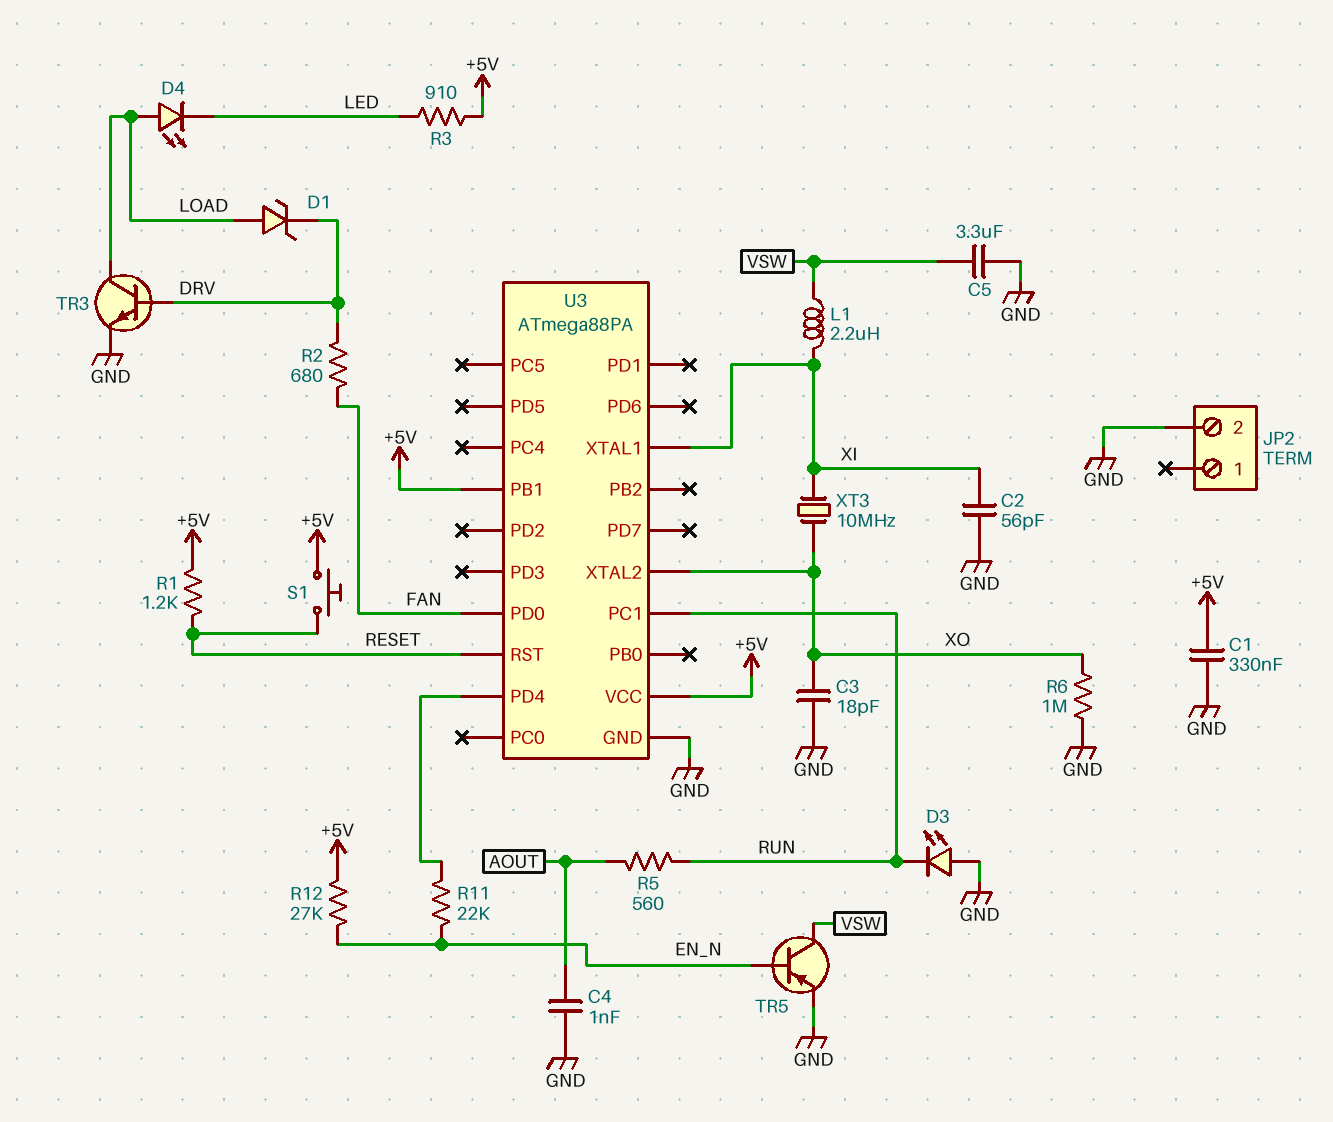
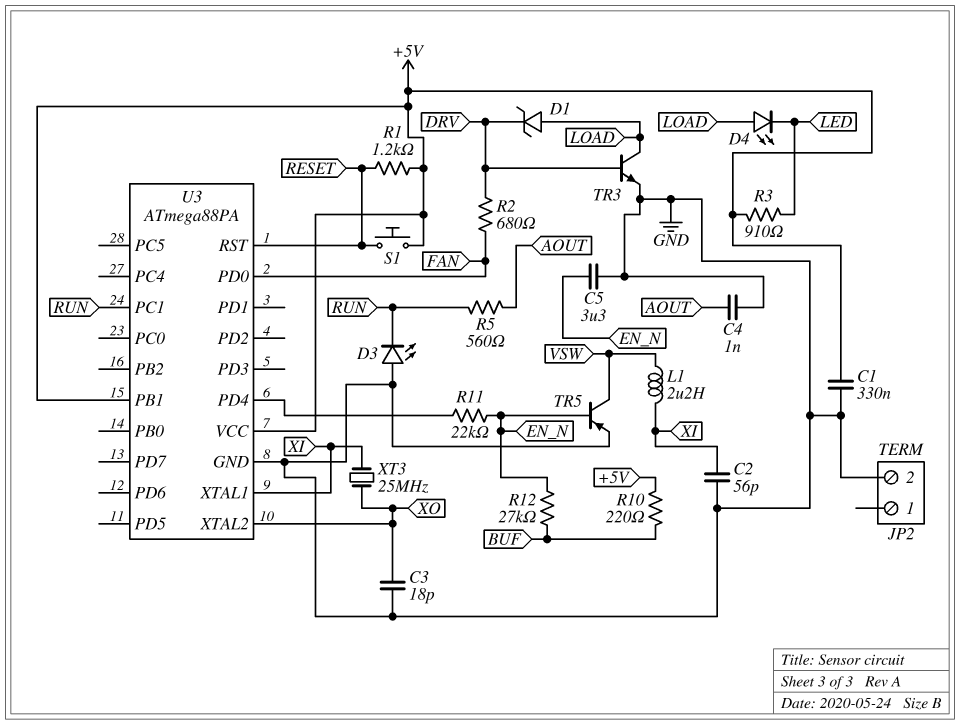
C5: 3.3uF (GND, VSW) -> 3.3uF (EN_N, GND)
R6: 1M (GND, XO) -> none
R10: none -> 220 (+5V, BUF)
R12: 27k (+5V, EN_N) -> 27k (BUF, EN_N)
XT3: 10MHz (XI, XO) -> 25MHz (XI, XO)

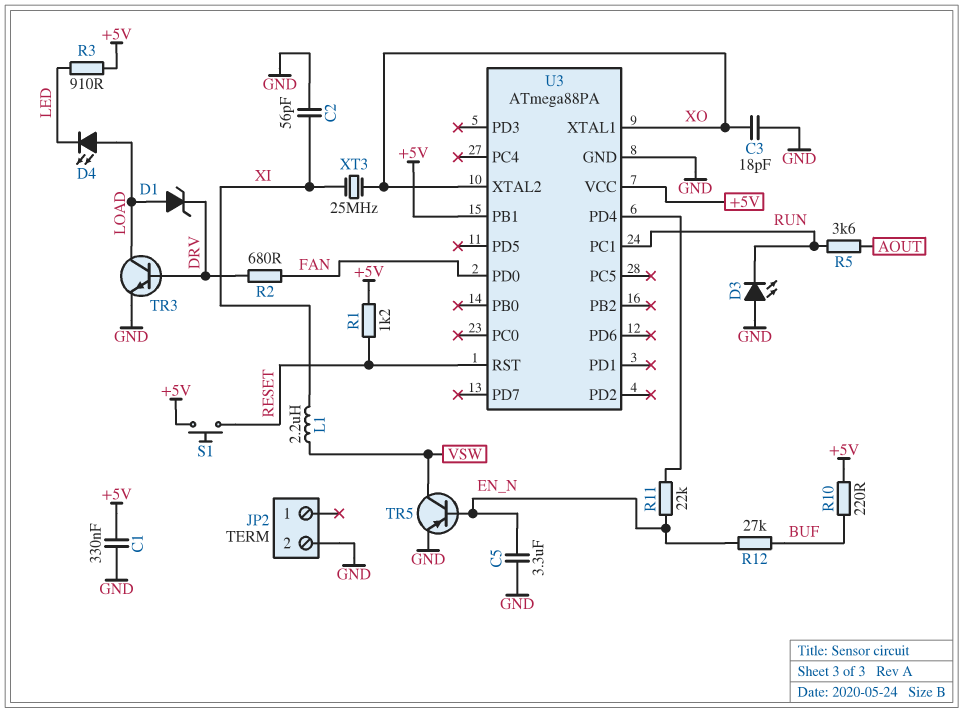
C4: 1nF (AOUT, GND) -> none
R5: 560 (AOUT, RUN) -> 3.6k (AOUT, RUN)
U3 pin XTAL1: XI -> XO

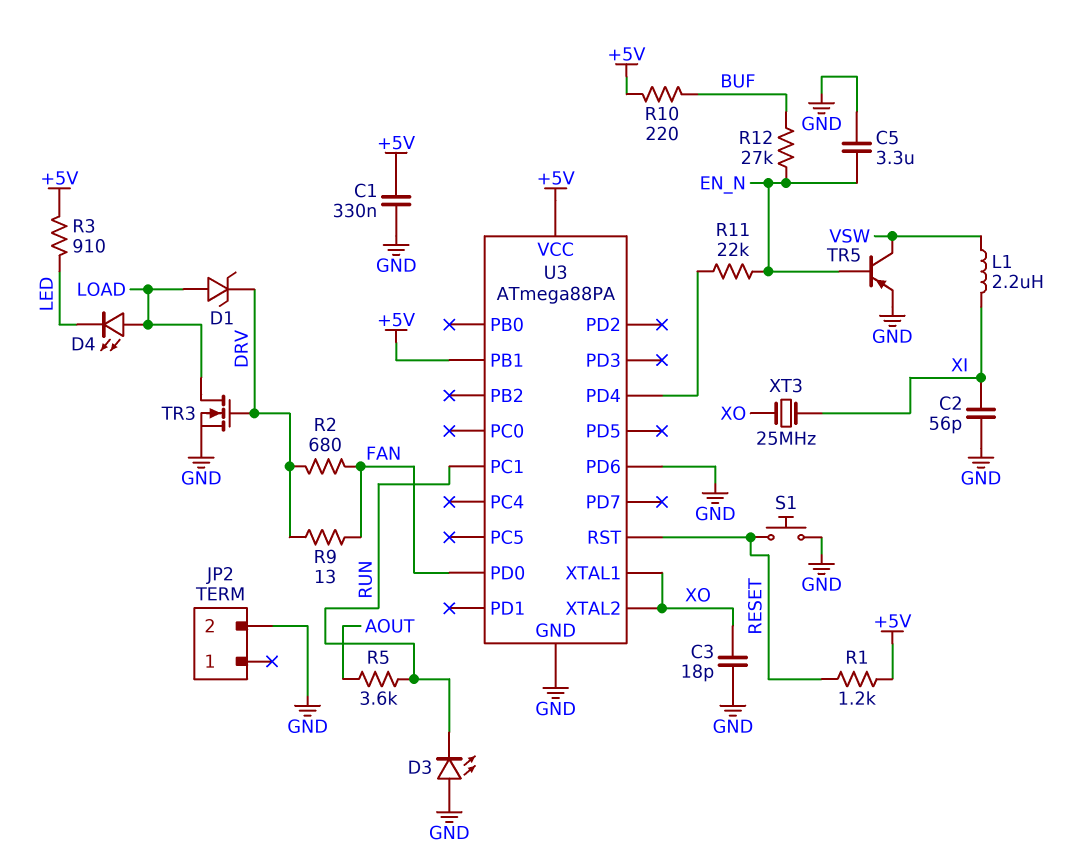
R9: none -> 13 (DRV, FAN)
S1: button (+5V, RESET) -> button (GND, RESET)
TR3: NPN (B DRV, C LOAD, E GND) -> NMOS (G DRV, D LOAD, S GND)
U3 pin PD6: none -> GND

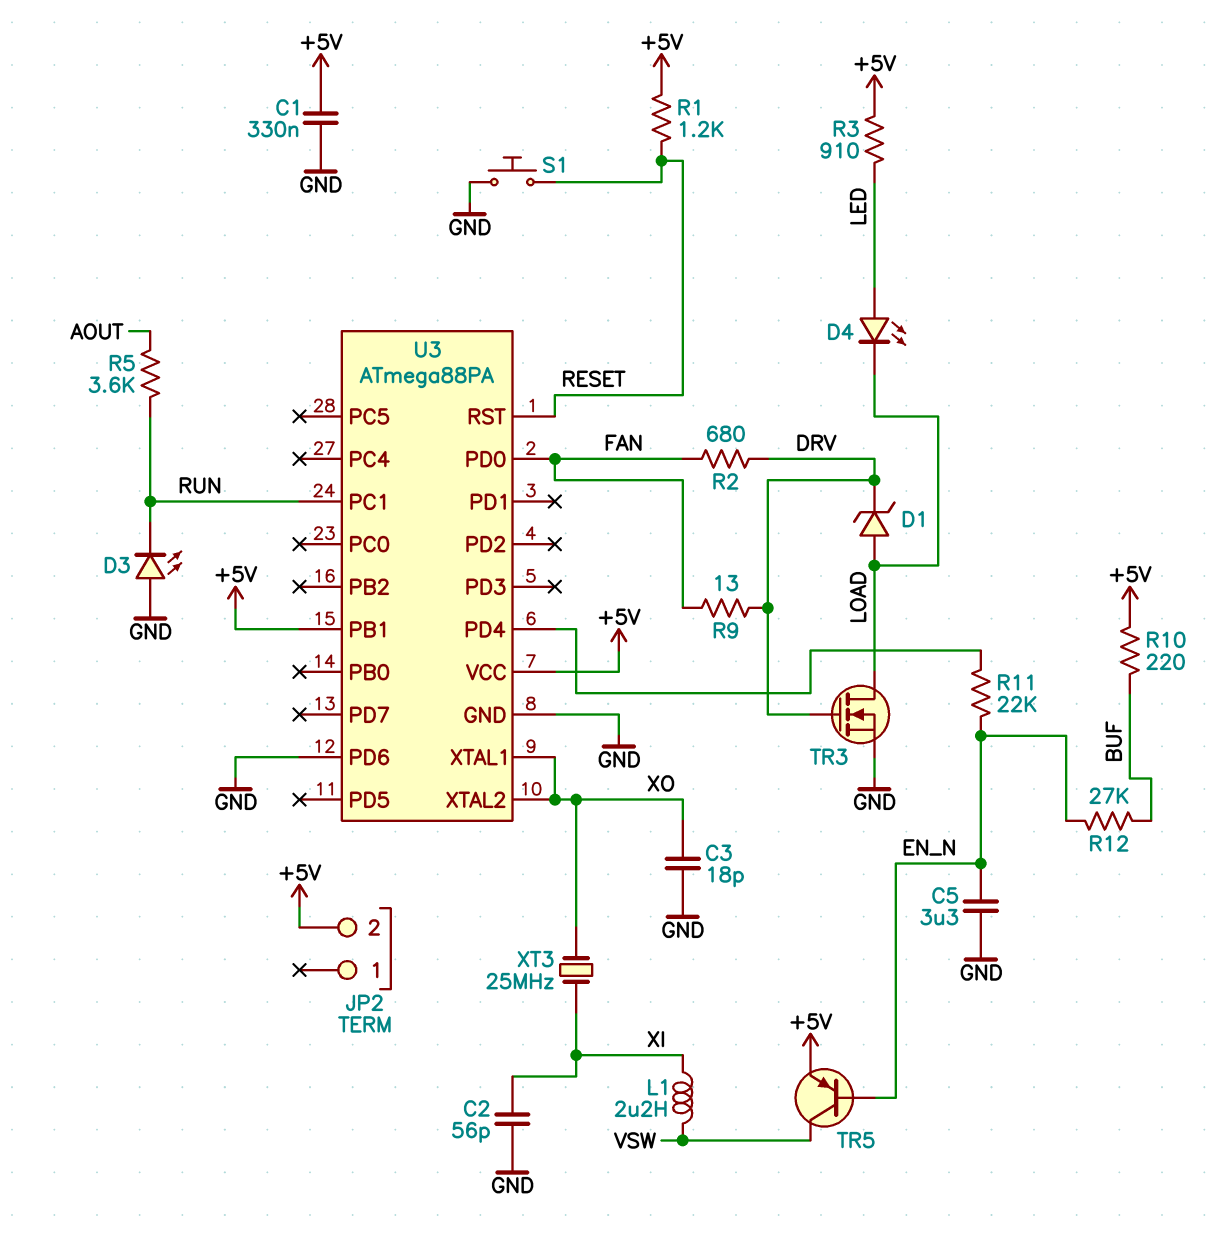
D4: LED (A LOAD, K LED) -> LED (A LED, K LOAD)
JP2 pin 2: GND -> +5V
TR5: PNP (B EN_N, C VSW, E GND) -> PNP (B EN_N, C VSW, E +5V)

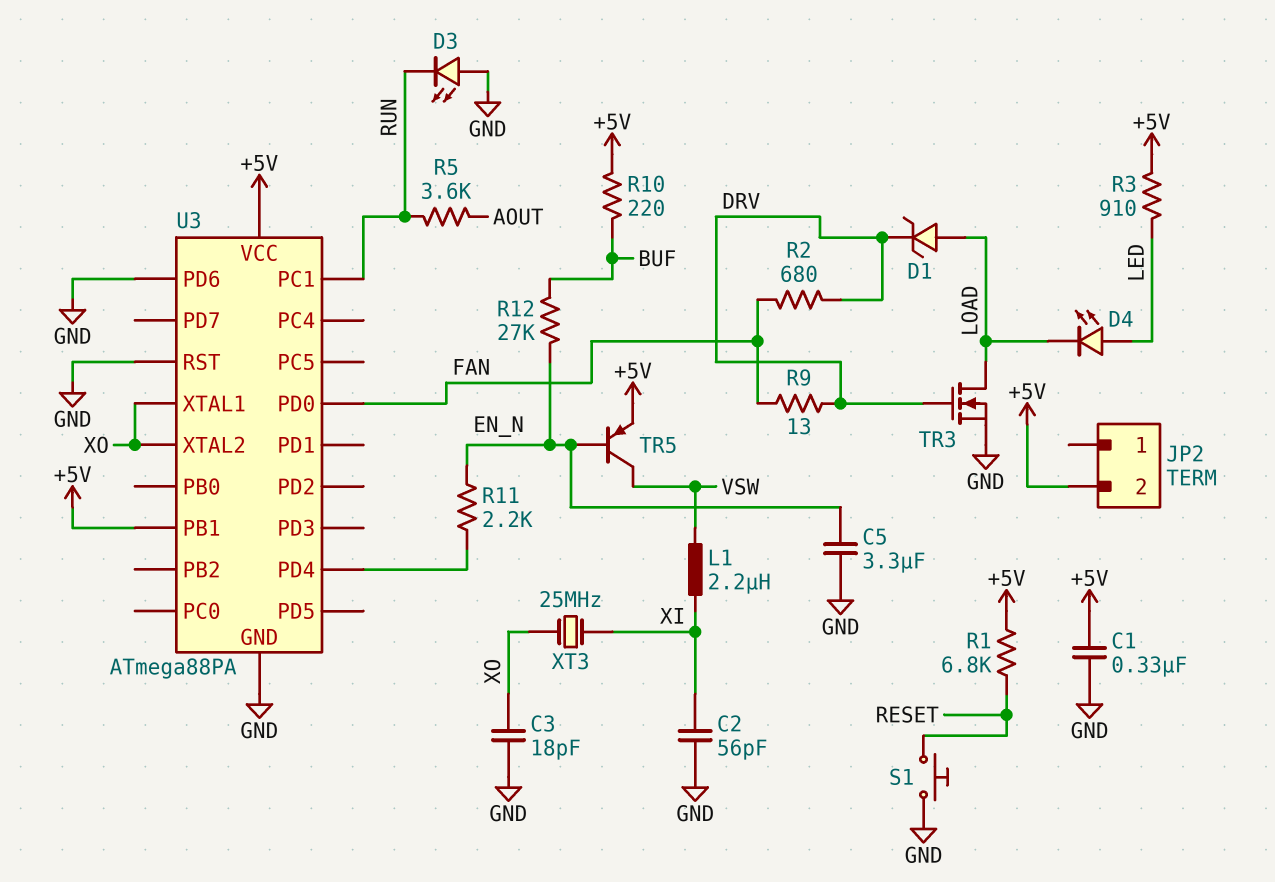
R1: 1.2k (+5V, RESET) -> 6.8k (+5V, RESET)
R11: 22k (EN_N, U3/PD4) -> 2.2k (EN_N, U3/PD4)
U3 pin RST: RESET -> GND

